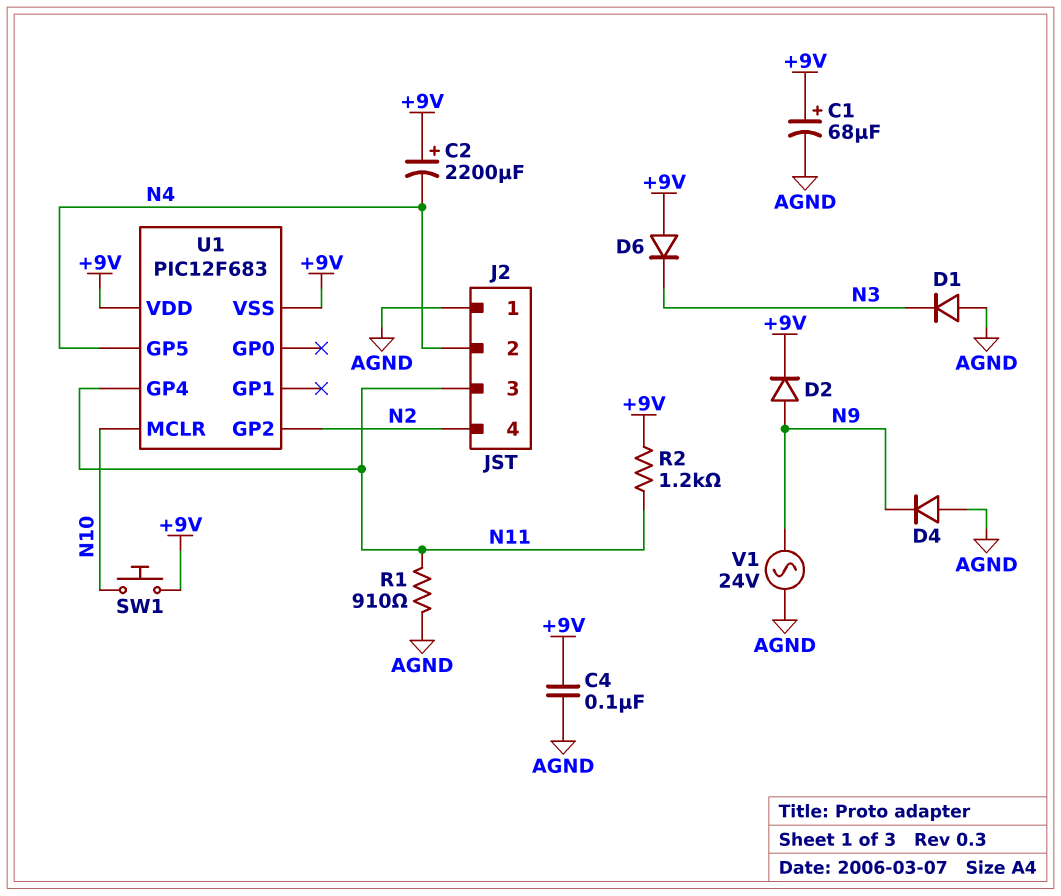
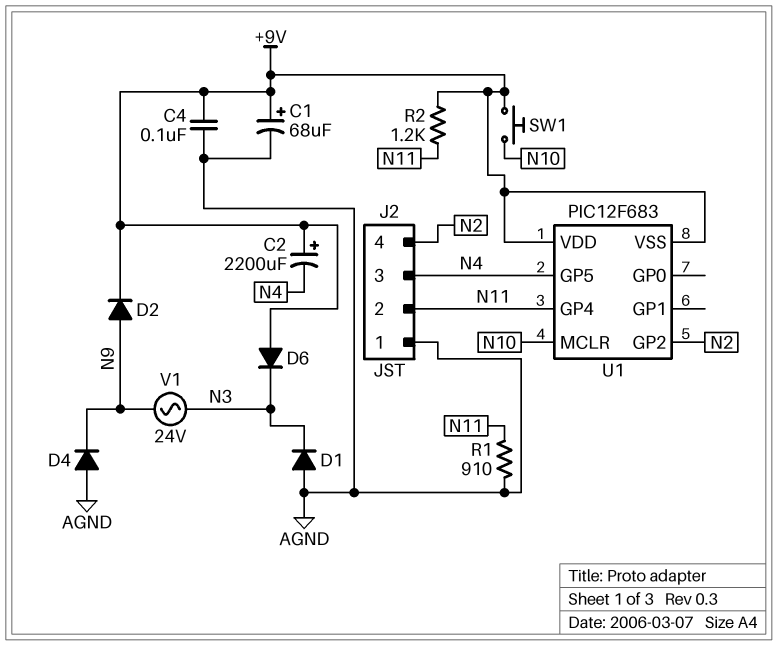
J2 pin 2: N4 -> N11
J2 pin 3: N11 -> N4
V1: AC 24V (AGND, N9) -> AC 24V (N3, N9)

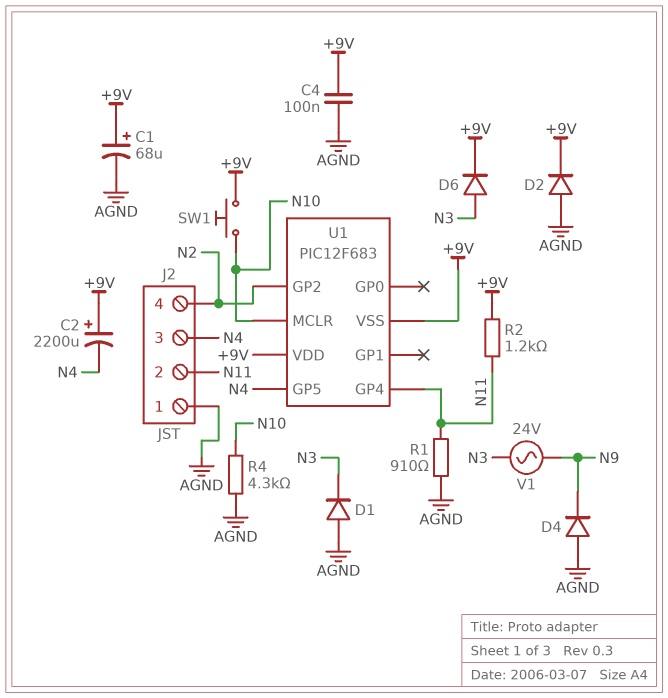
D2: diode (A N9, K +9V) -> diode (A AGND, K +9V)
D6: diode (A +9V, K N3) -> diode (A N3, K +9V)
R4: none -> 4.3k (AGND, N10)

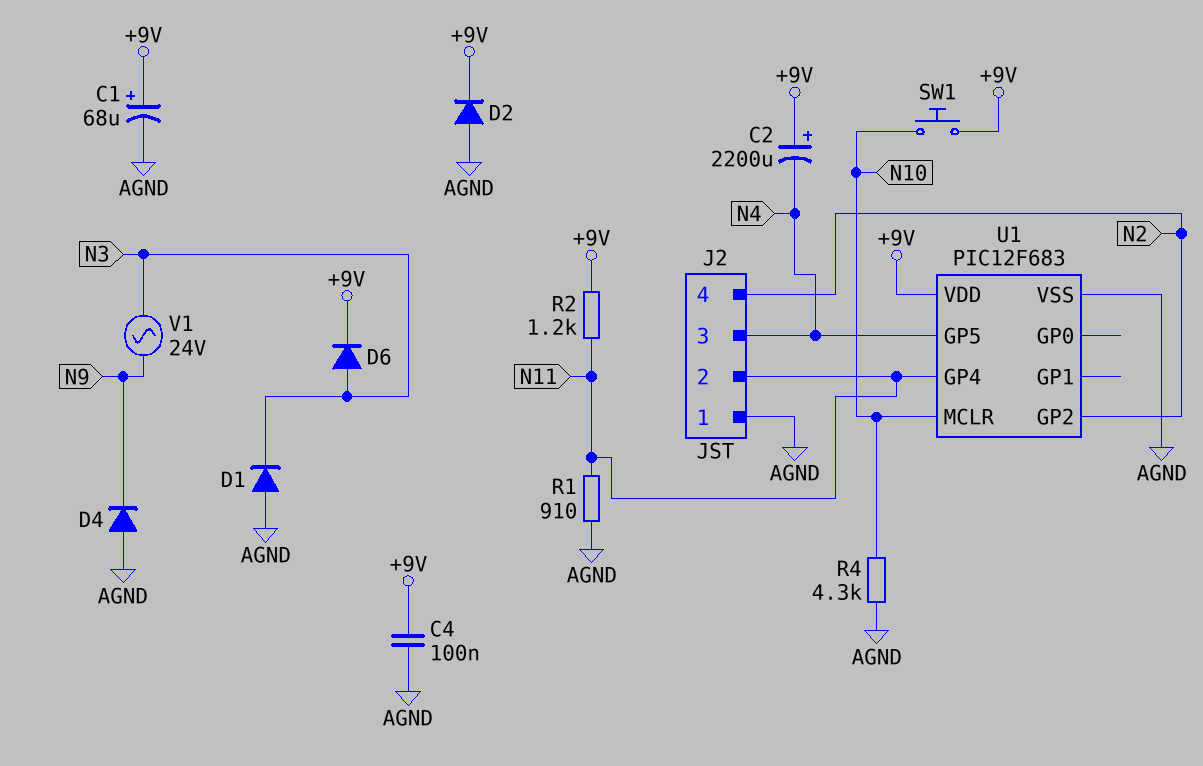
U1 pin VSS: +9V -> AGND

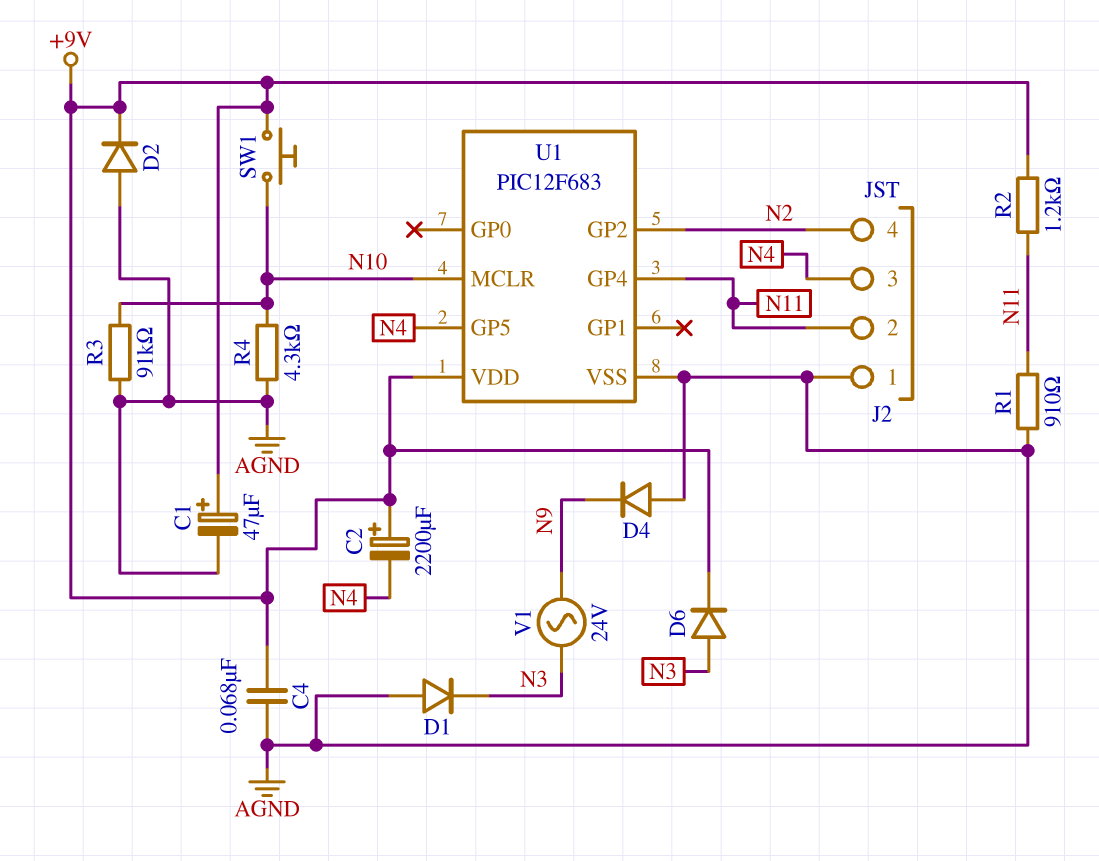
C1: 68uF (plus +9V, minus AGND) -> 47uF (plus +9V, minus AGND)
C4: 100nF (+9V, AGND) -> 68nF (+9V, AGND)
R3: none -> 91k (AGND, N10)

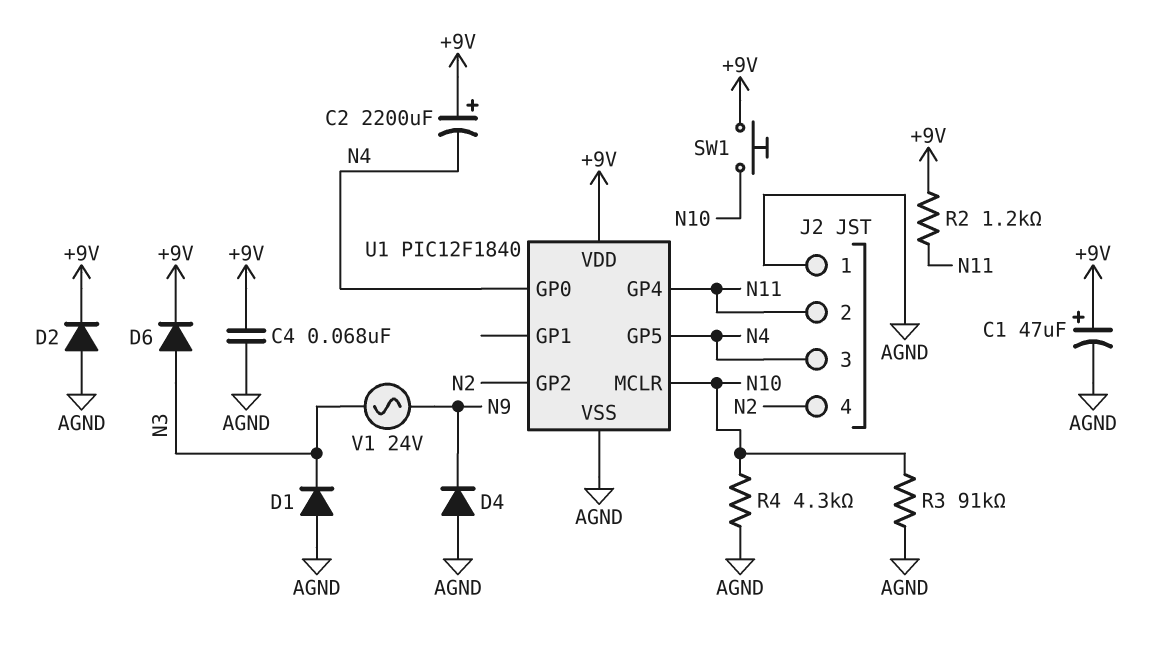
R1: 910 (AGND, N11) -> none
U1: PIC12F683 -> PIC12F1840
U1 pin GP0: none -> N4

